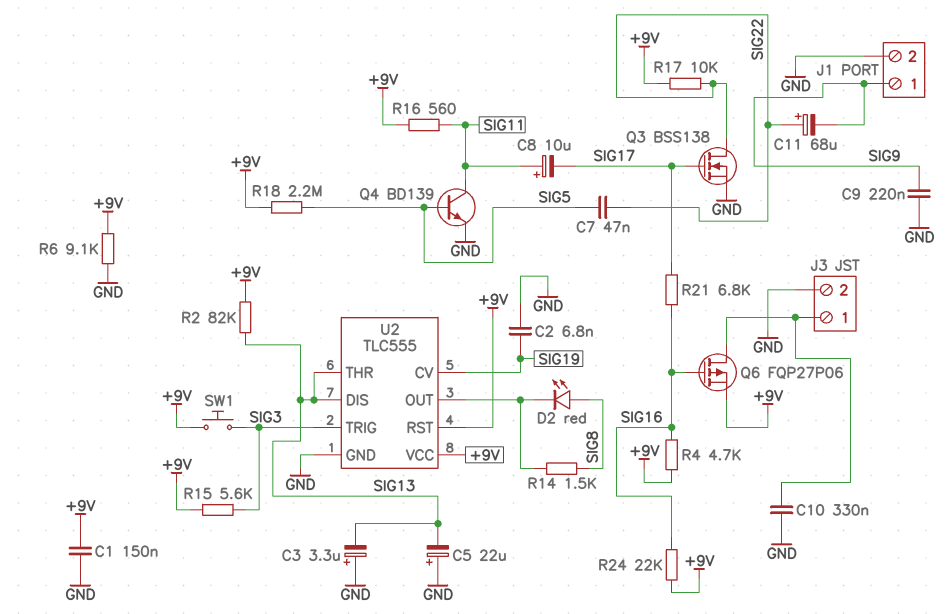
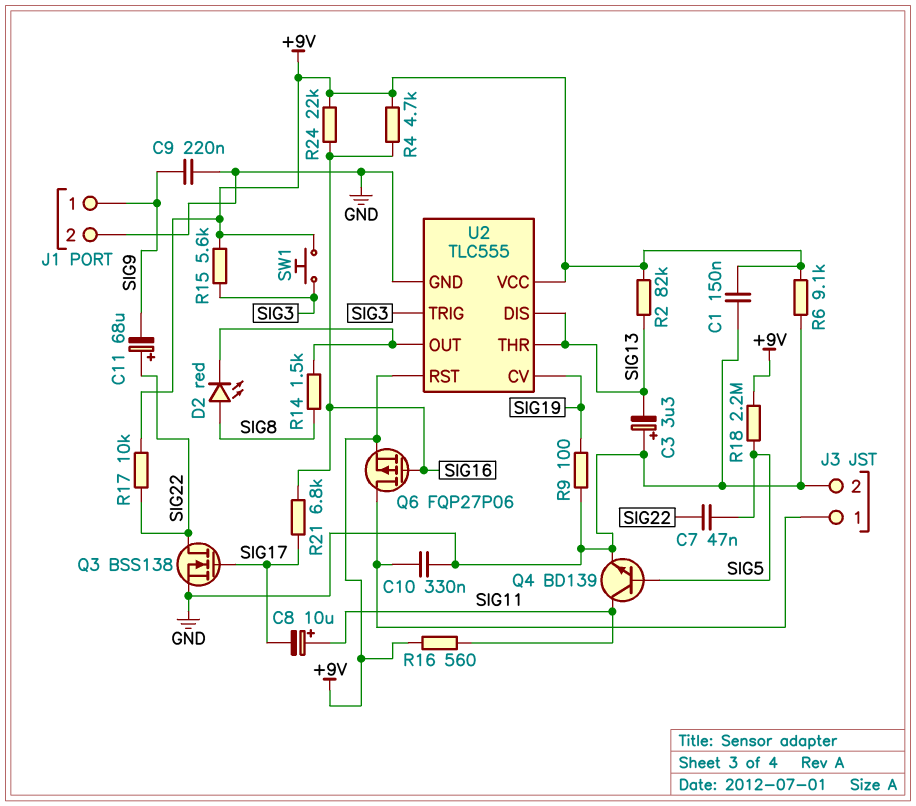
C2: 6.8nF (GND, SIG19) -> none
C5: 22uF (plus GND, minus SIG13) -> none
R9: none -> 100 (GND, SIG19)

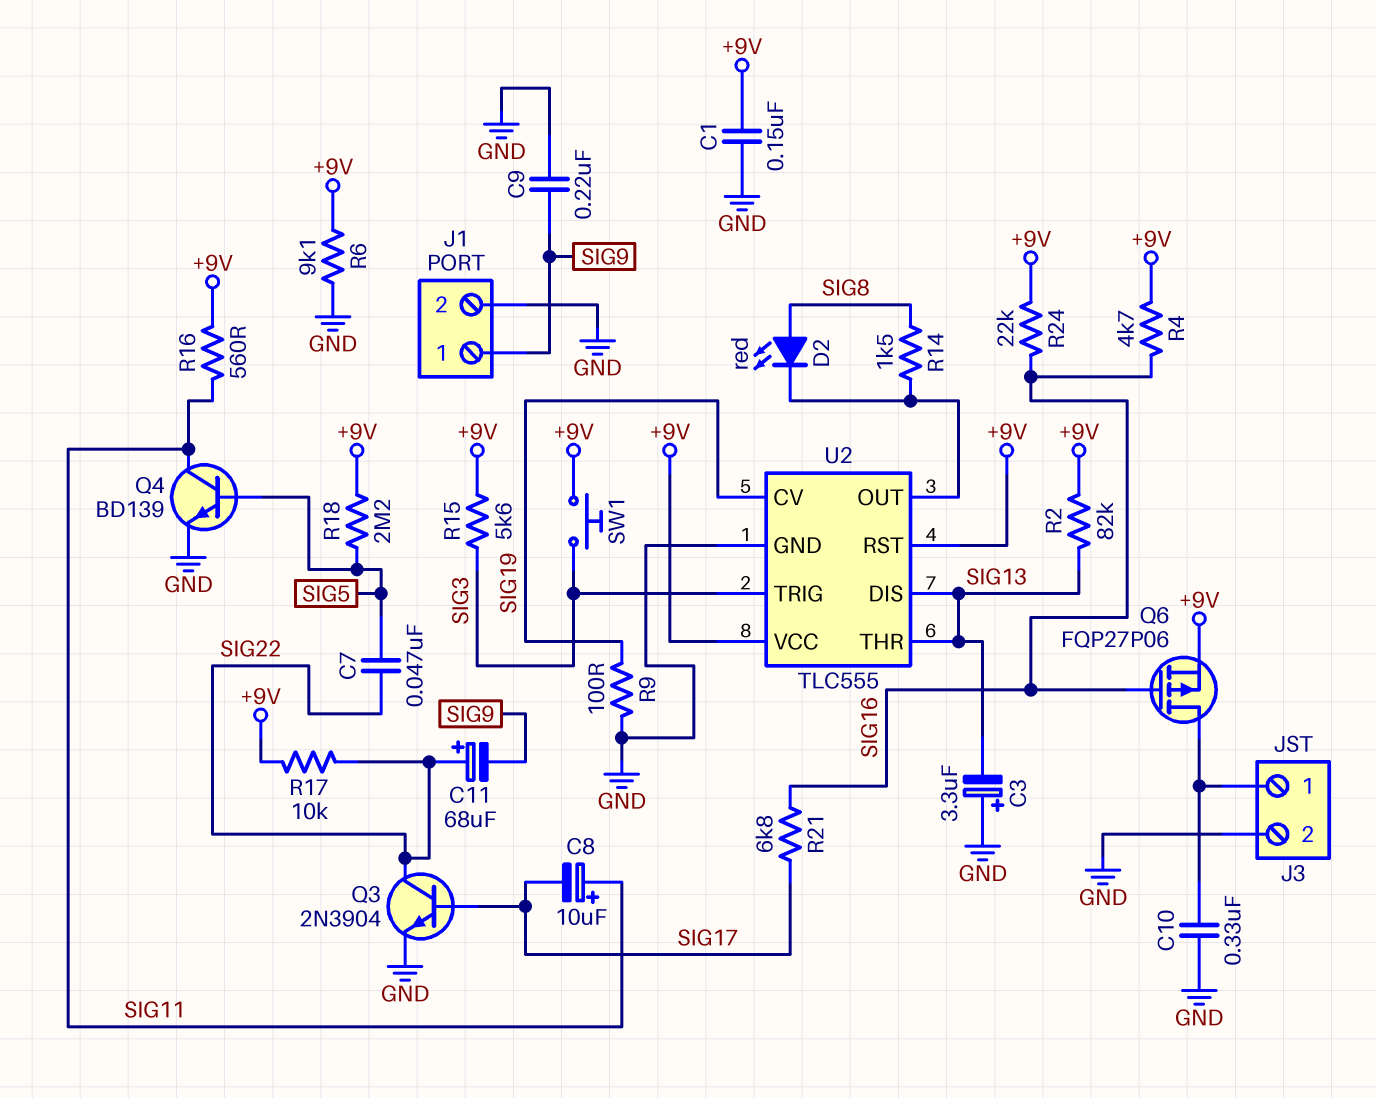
Q3: NMOS BSS138 (G SIG17, D SIG22, S GND) -> NPN 2N3904 (B SIG17, C SIG22, E GND)

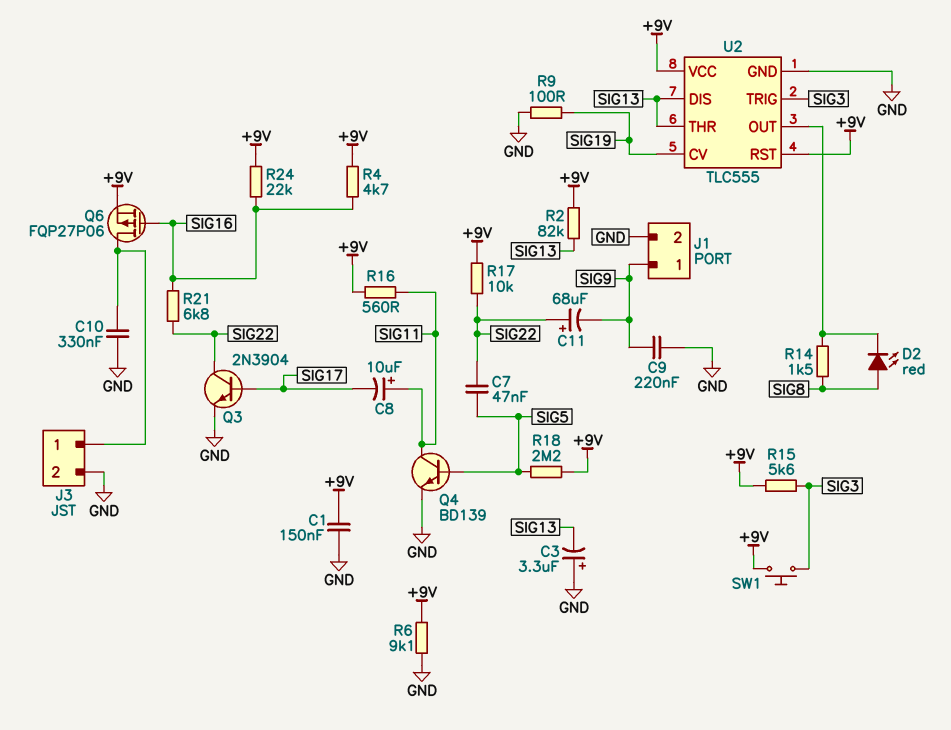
R21: 6.8k (SIG16, SIG17) -> 6.8k (SIG16, SIG22)

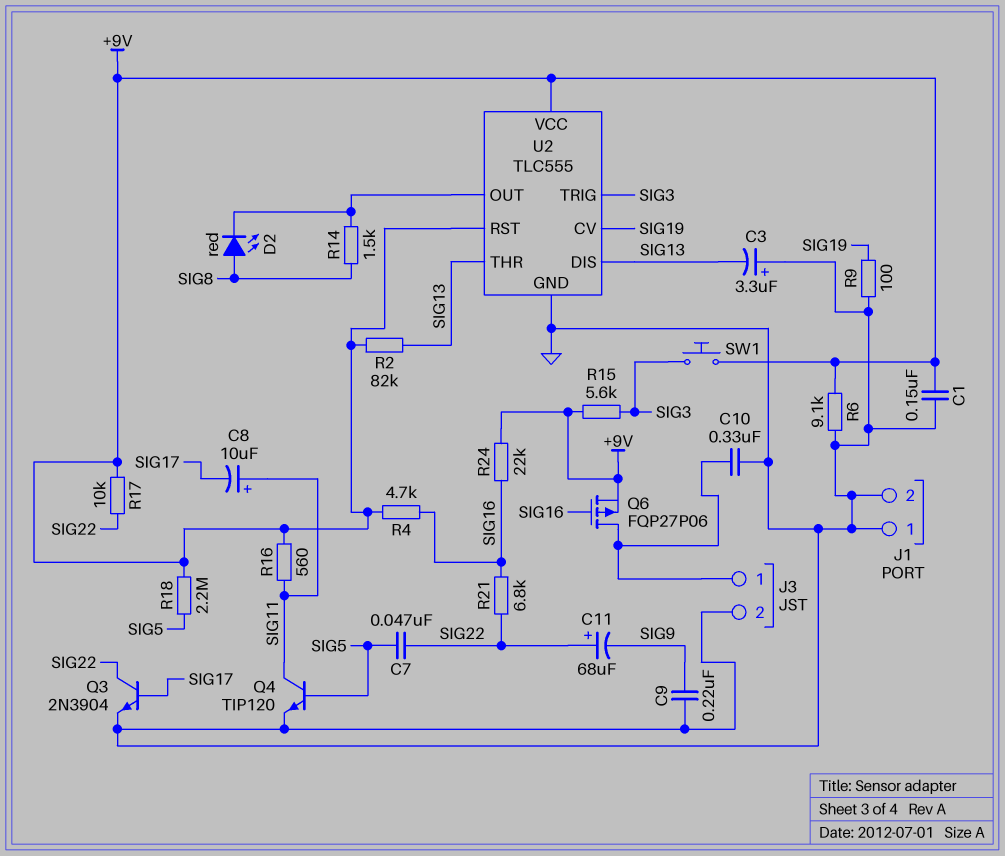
J1 pin 1: SIG9 -> GND
Q4: NPN BD139 (B SIG5, C SIG11, E GND) -> NPN TIP120 (B SIG5, C SIG11, E GND)

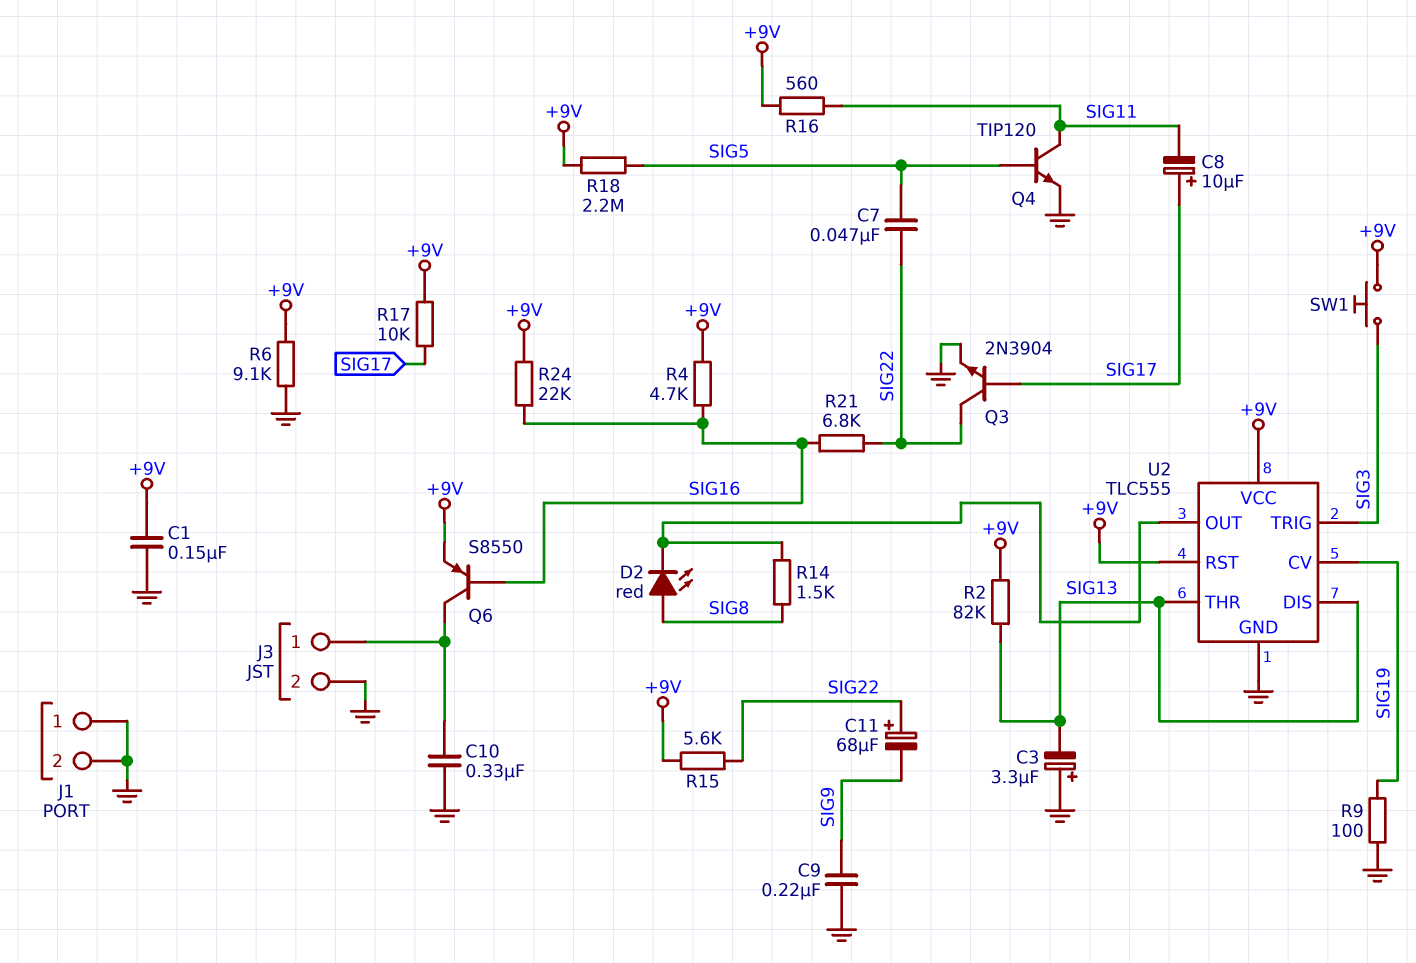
C8: 10uF (plus SIG11, minus SIG17) -> 10uF (plus SIG17, minus SIG11)
Q6: PMOS FQP27P06 (G SIG16, D J3/1, S +9V) -> PNP S8550 (B SIG16, C J3/1, E +9V)
R15: 5.6k (+9V, SIG3) -> 5.6k (+9V, SIG22)
R17: 10k (+9V, SIG22) -> 10k (+9V, SIG17)

